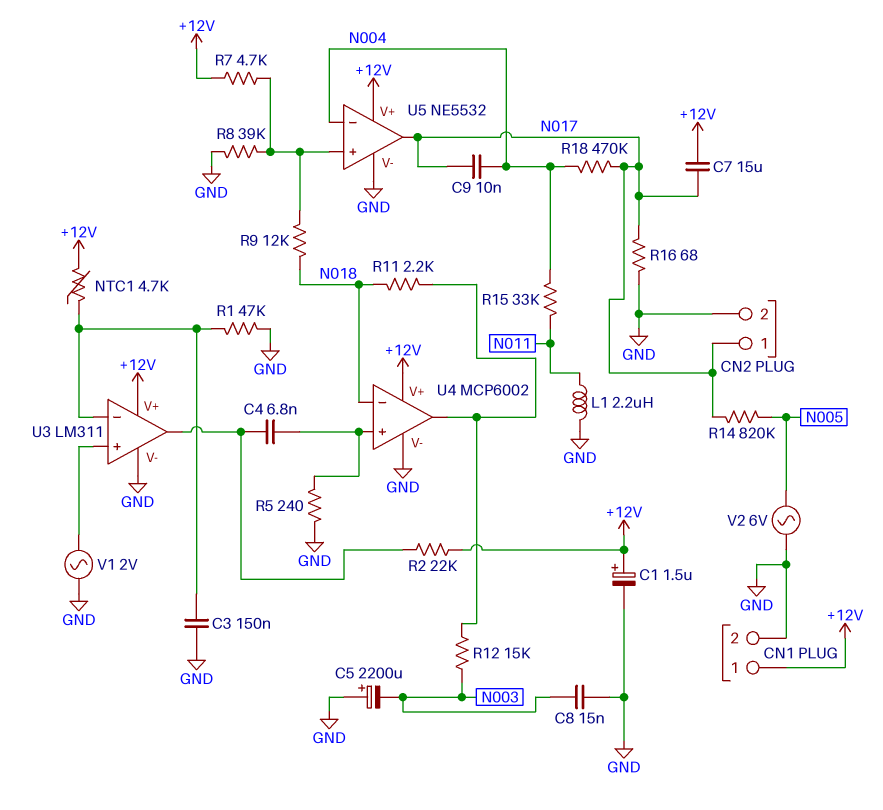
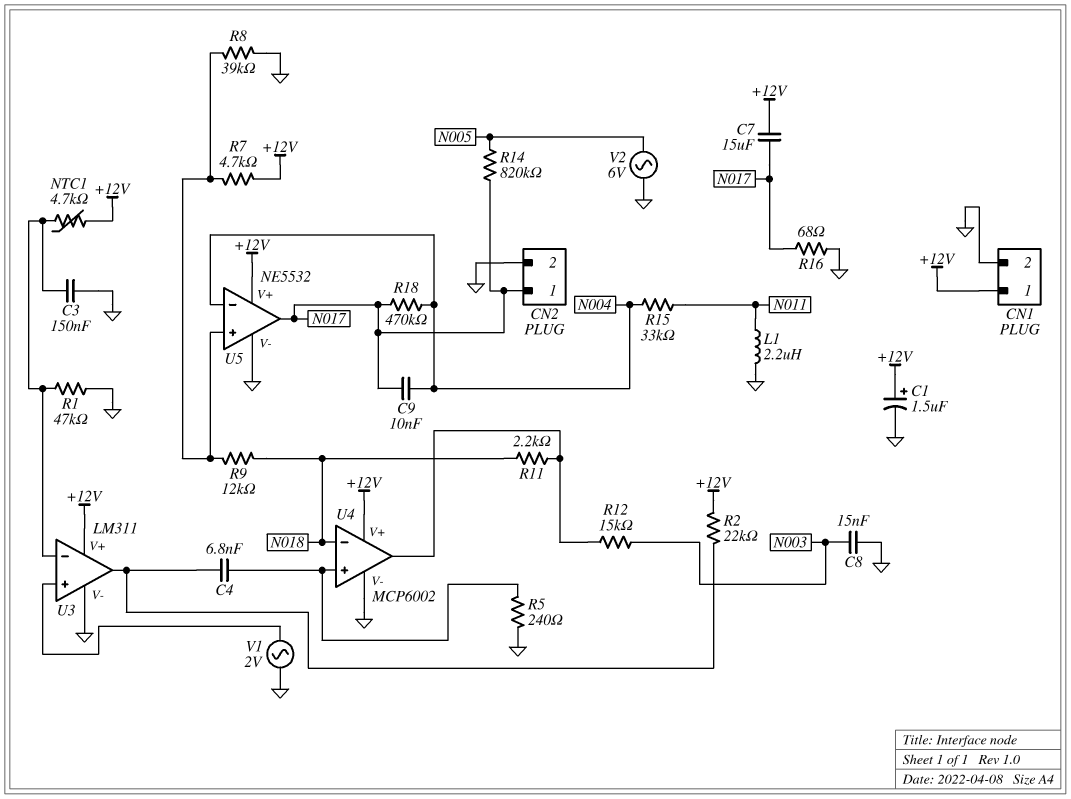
C5: 2200uF (plus GND, minus N003) -> none

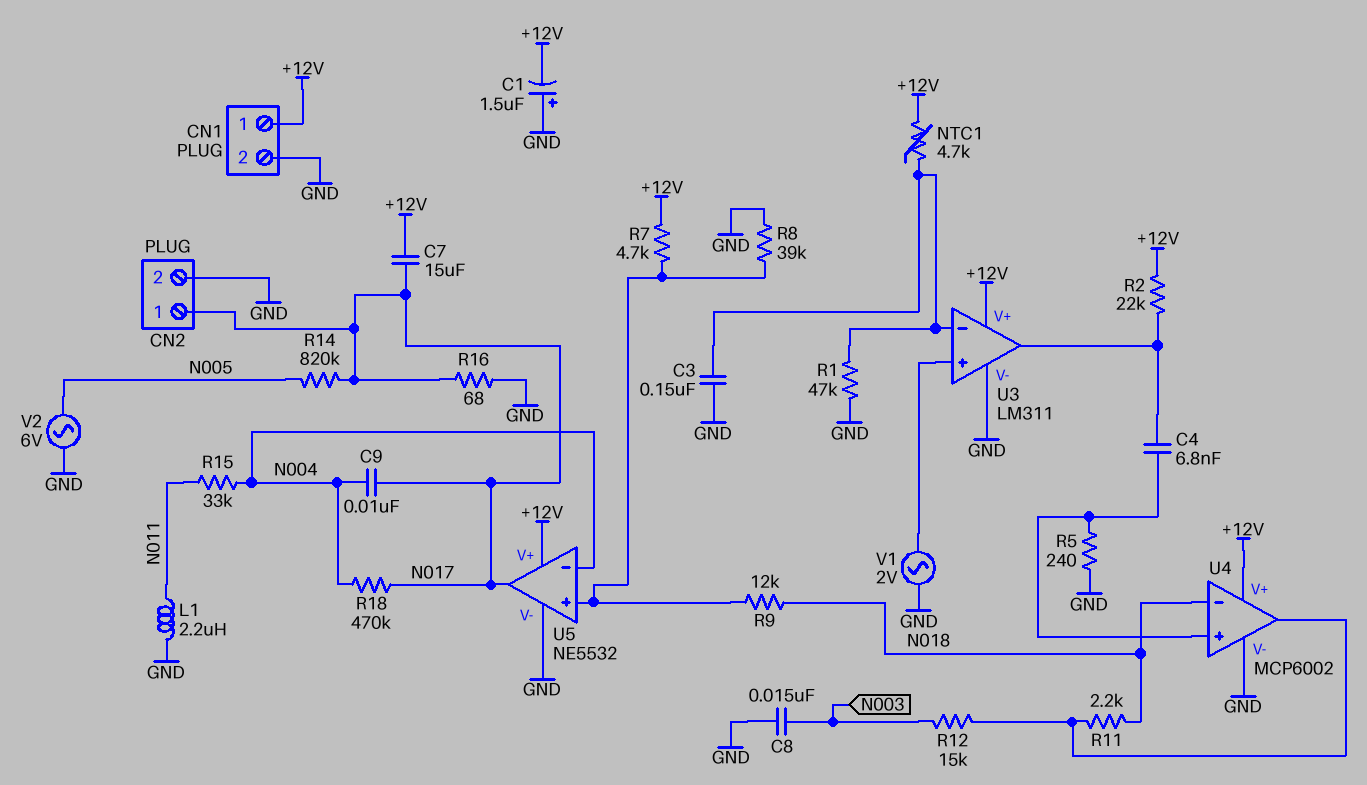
C1: 1.5uF (plus +12V, minus GND) -> 1.5uF (plus GND, minus +12V)

